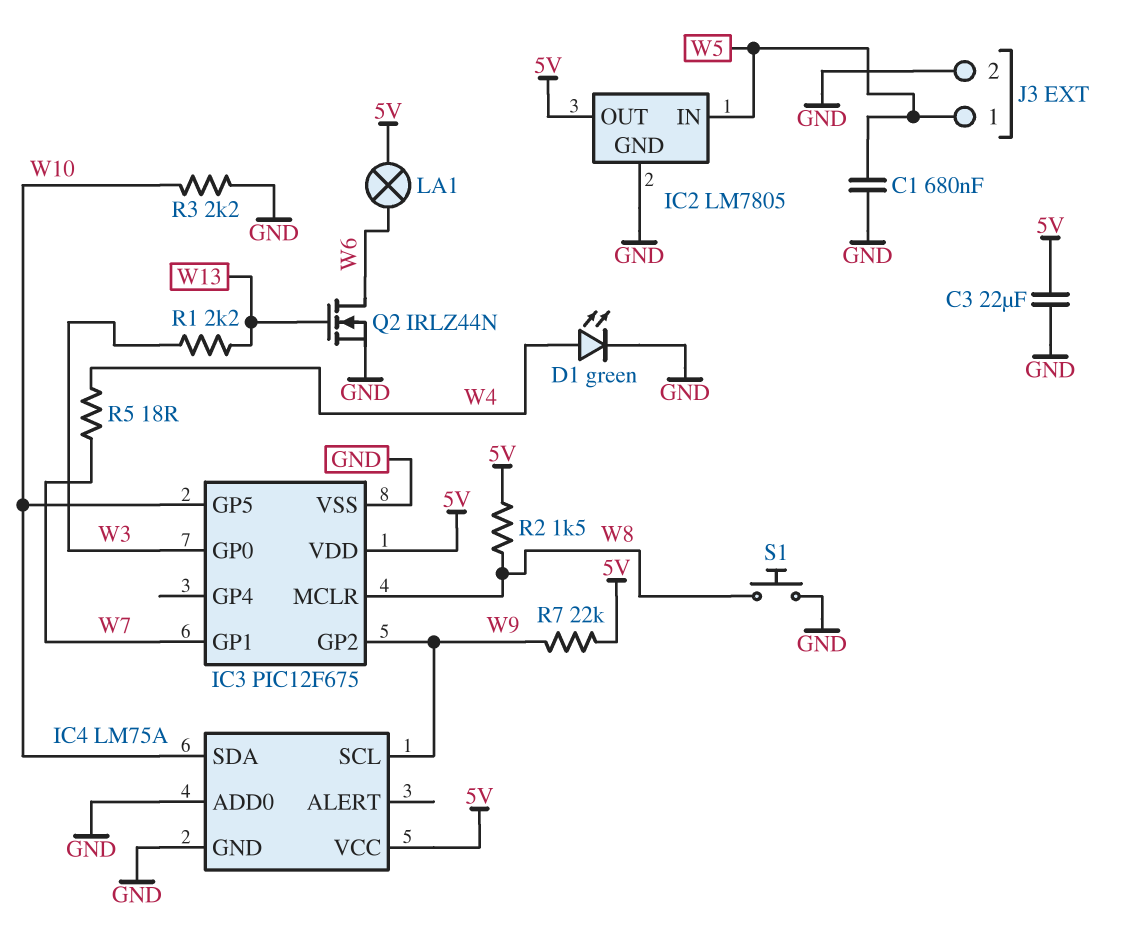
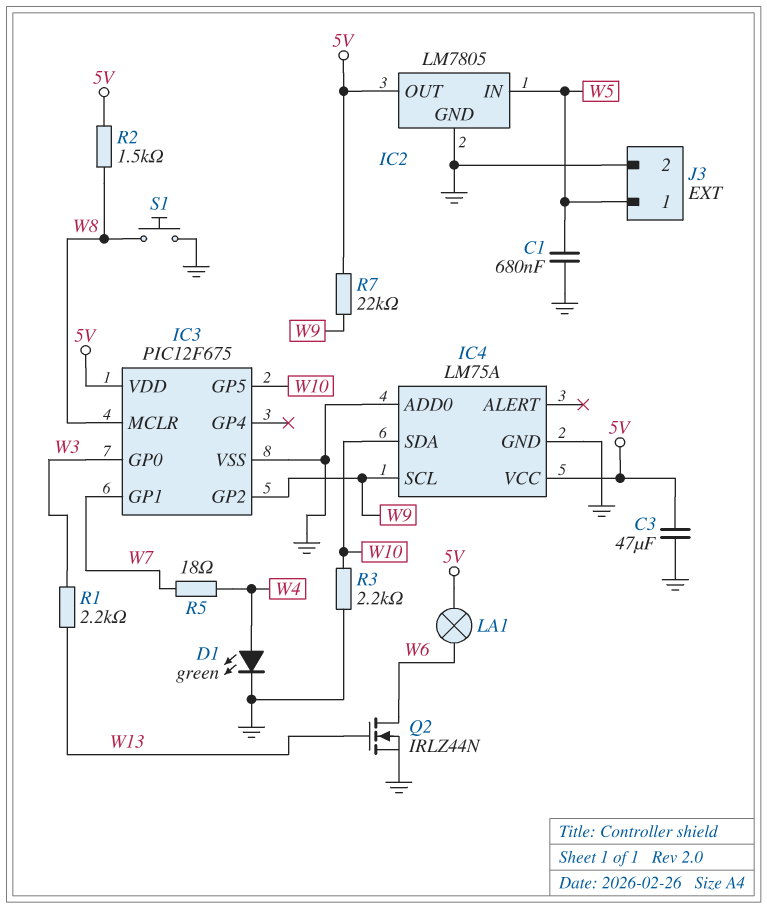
C3: 22uF (5V, GND) -> 47uF (5V, GND)

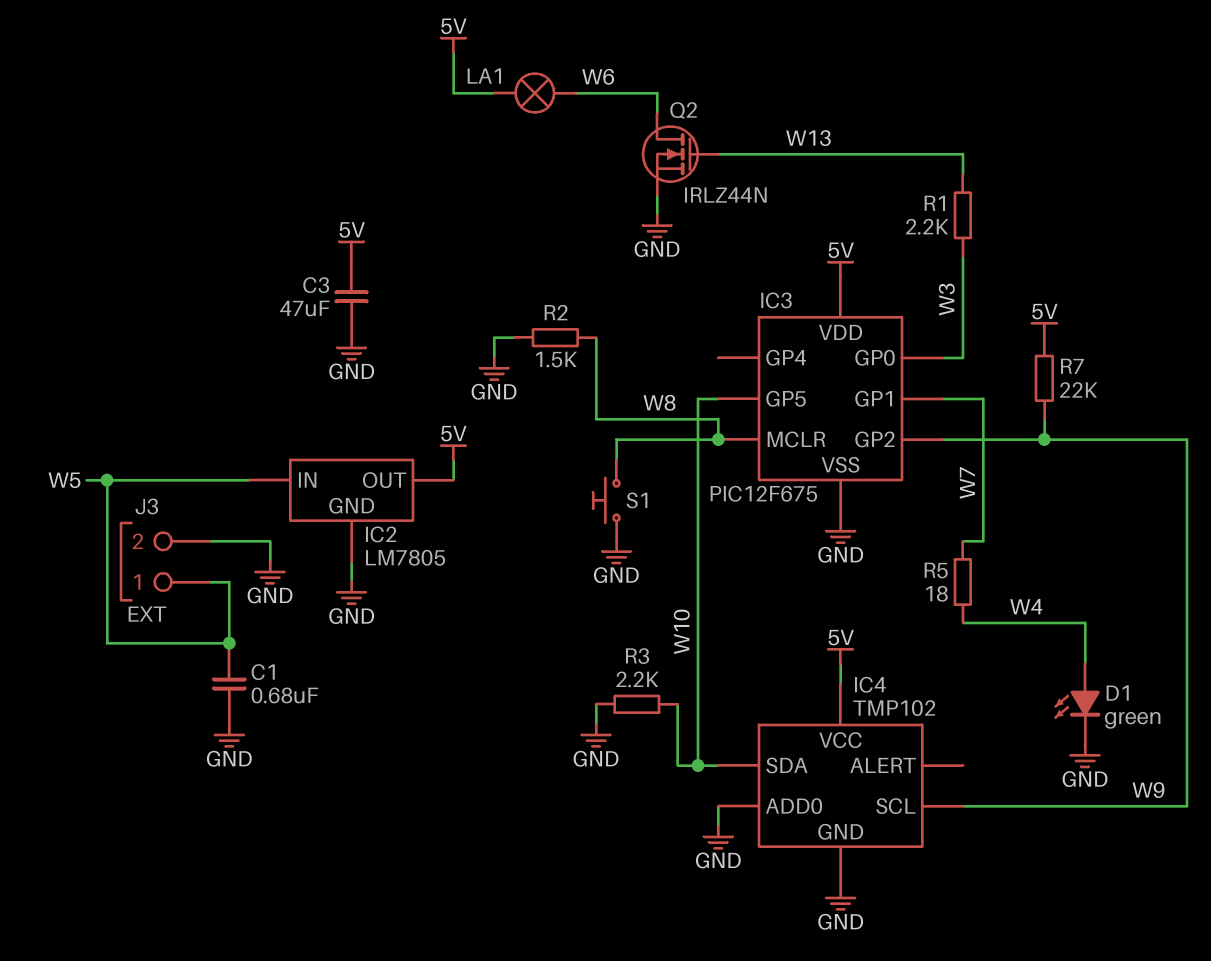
IC4: LM75A -> TMP102
R2: 1.5k (5V, W8) -> 1.5k (GND, W8)

